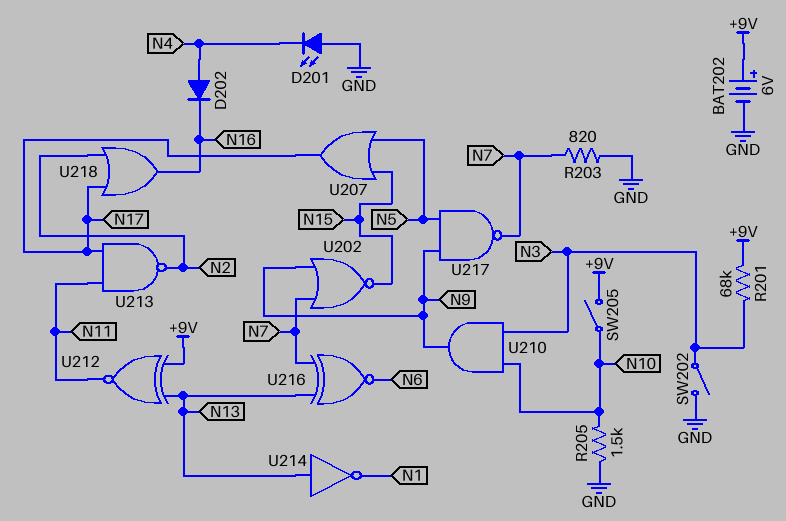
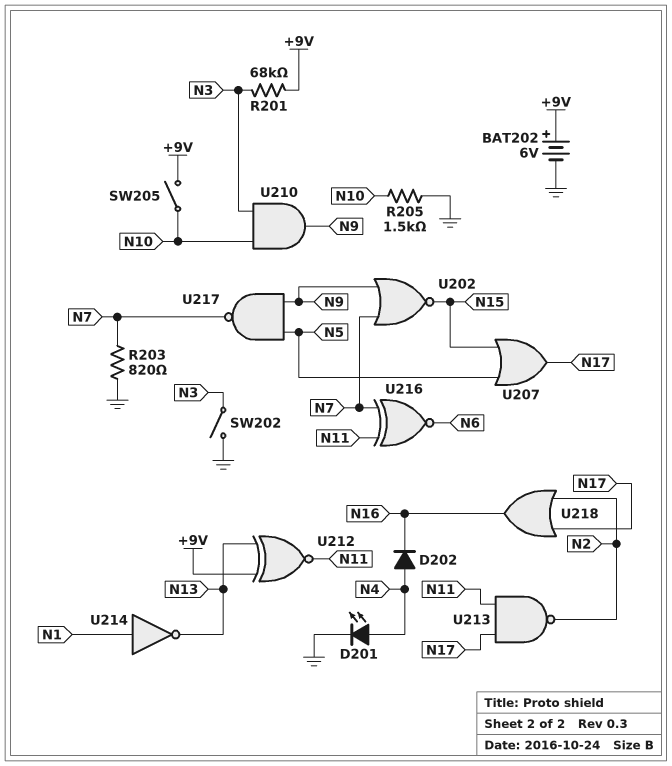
D201: LED (A GND, K N4) -> LED (A N4, K GND)
U214: NOT (in N13, out N1) -> NOT (in N1, out N13)
U216: XNOR (in N7, in N13, out N6) -> XNOR (in N7, in N11, out N6)

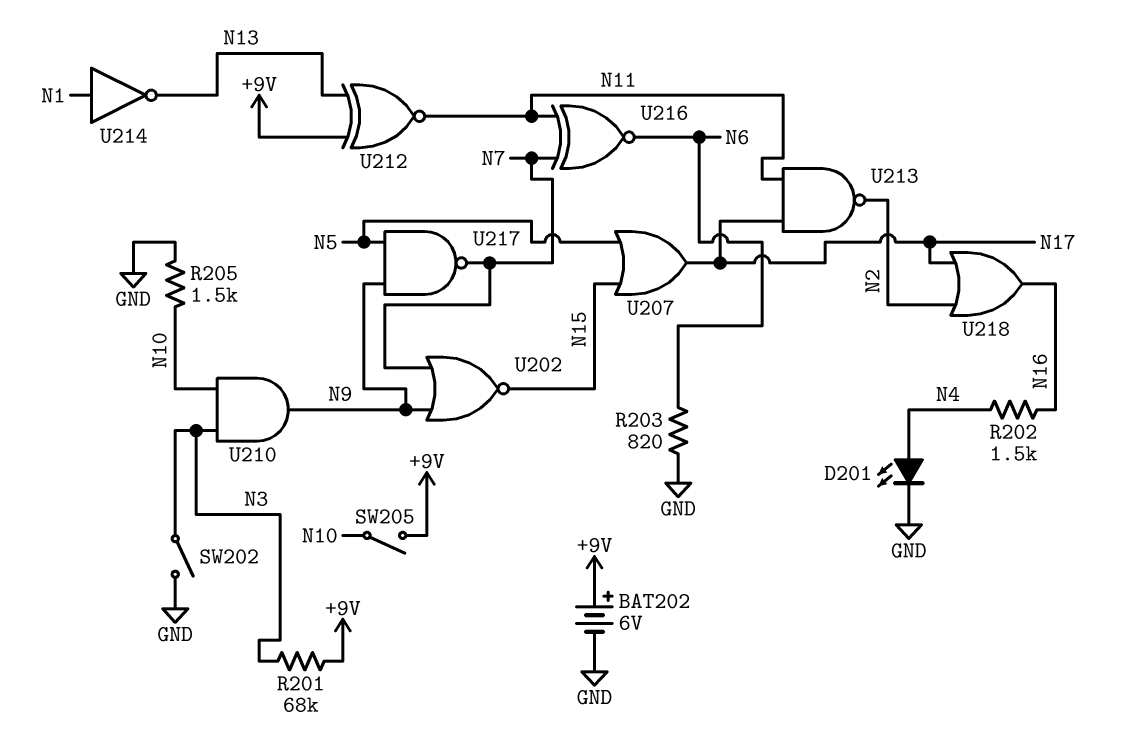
D202: diode (A N4, K N16) -> none
R202: none -> 1.5k (N4, N16)
R203: 820 (GND, N7) -> 820 (GND, N6)

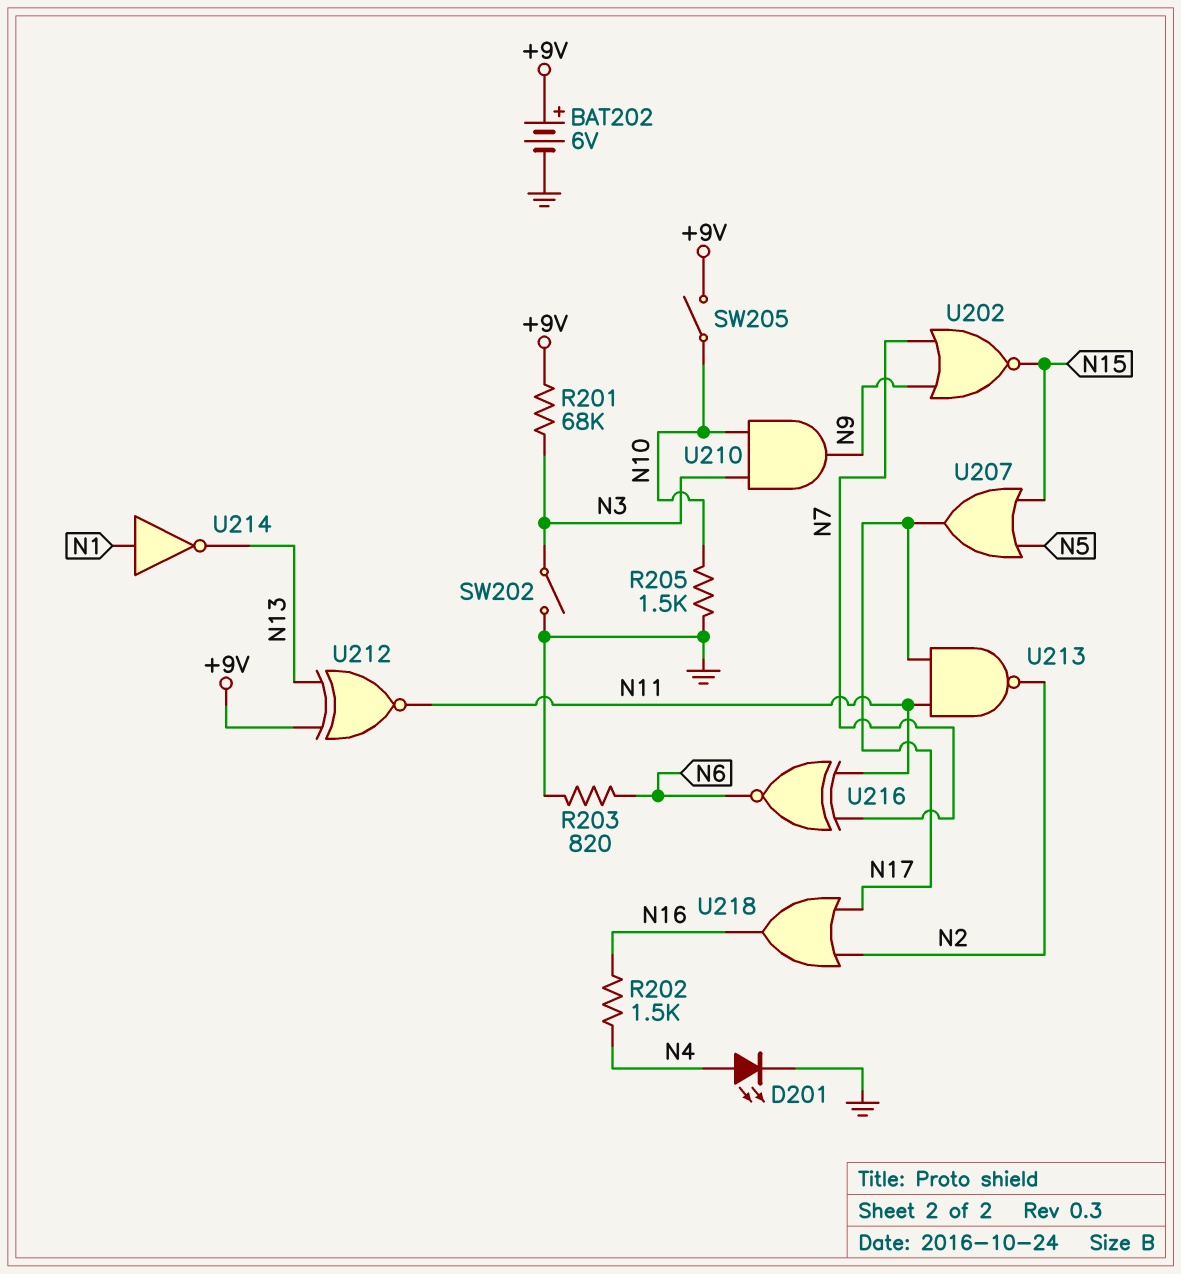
U217: NAND (in N5, in N9, out N7) -> none

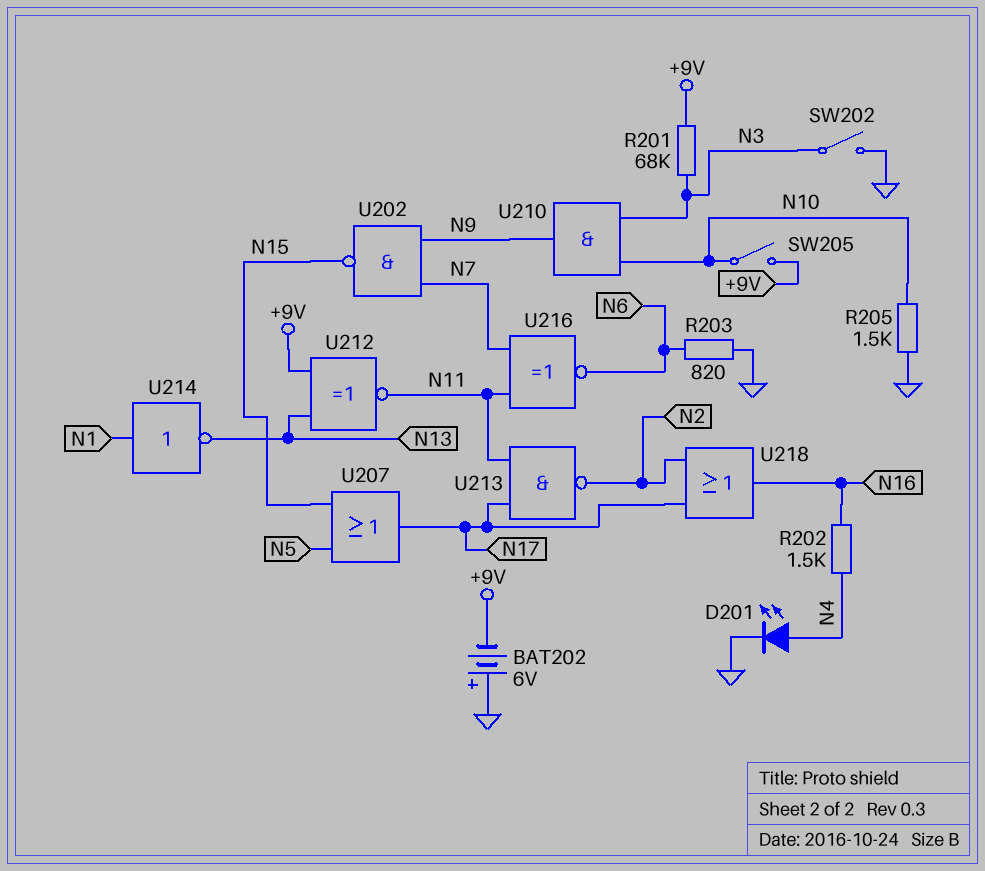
BAT202: 6V (plus +9V, minus GND) -> 6V (plus GND, minus +9V)
U202: NOR (in N7, in N9, out N15) -> NAND (in N7, in N9, out N15)

